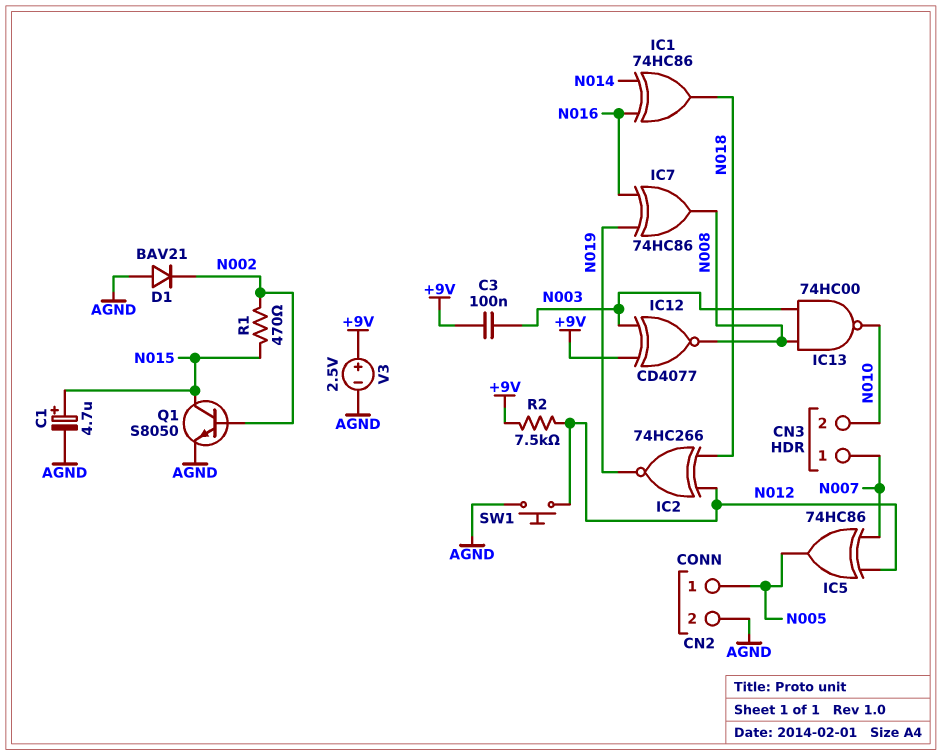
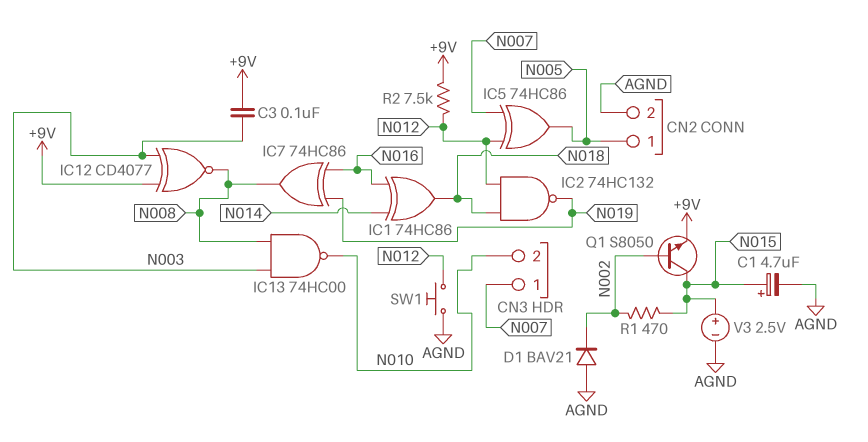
IC2: XNOR 74HC266 (in N012, in N018, out N019) -> NAND 74HC132 (in N012, in N018, out N019)
Q1: NPN S8050 (B N002, C N015, E AGND) -> NPN S8050 (B N002, C N015, E +9V)
V3: 2.5V (plus +9V, minus AGND) -> 2.5V (plus N015, minus AGND)

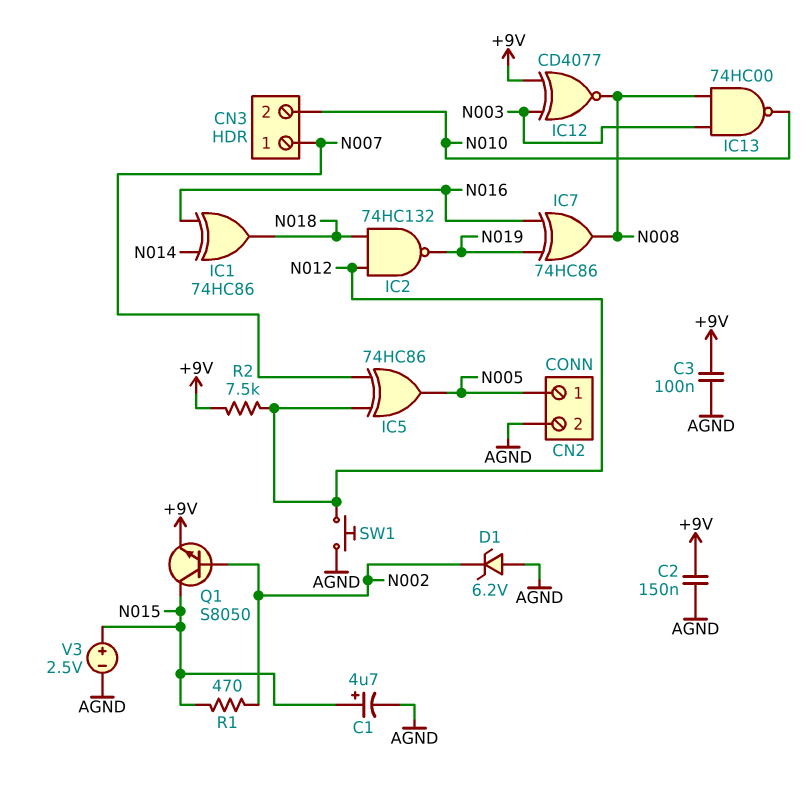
C2: none -> 150nF (+9V, AGND)
C3: 100nF (+9V, N003) -> 100nF (+9V, AGND)
D1: diode BAV21 (A AGND, K N002) -> zener 6.2V (A AGND, K N002)

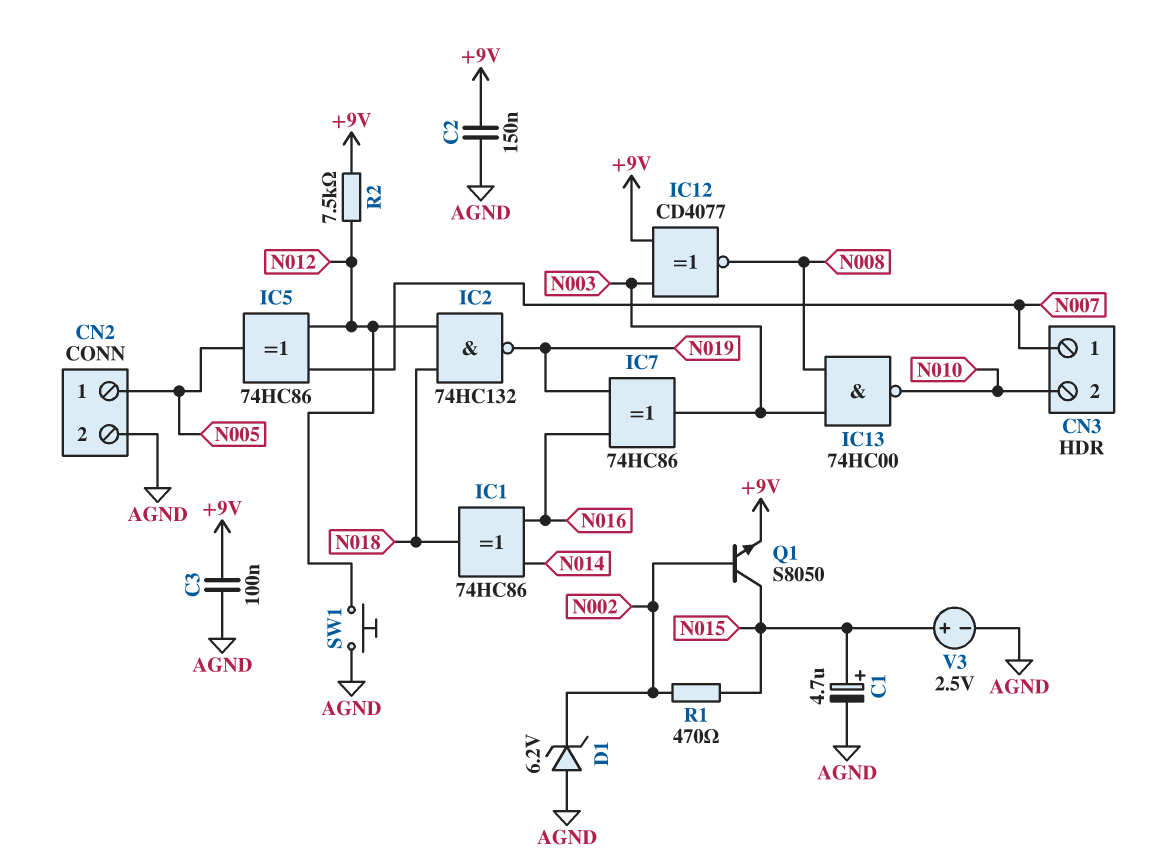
IC7: XOR 74HC86 (in N016, in N019, out N008) -> XOR 74HC86 (in N016, in N019, out N003)

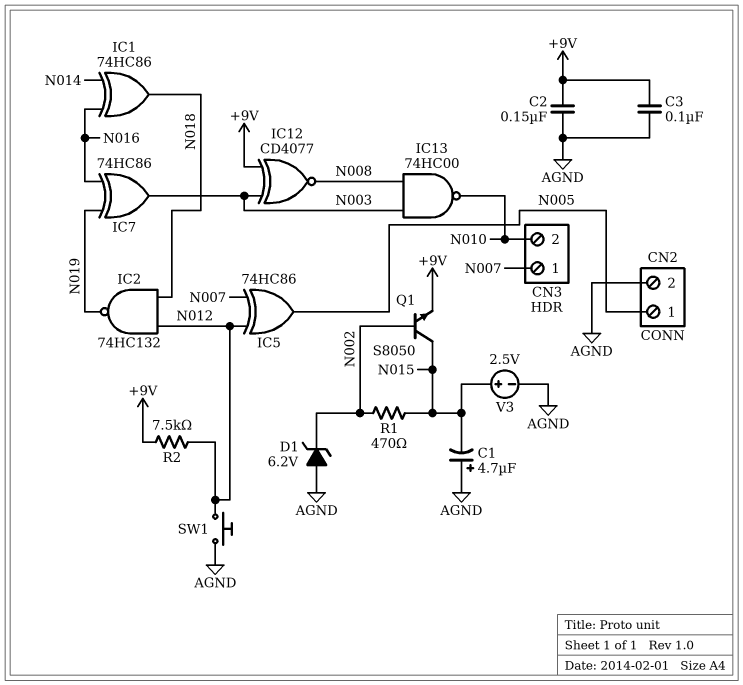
C1: 4.7uF (plus N015, minus AGND) -> 4.7uF (plus AGND, minus N015)

